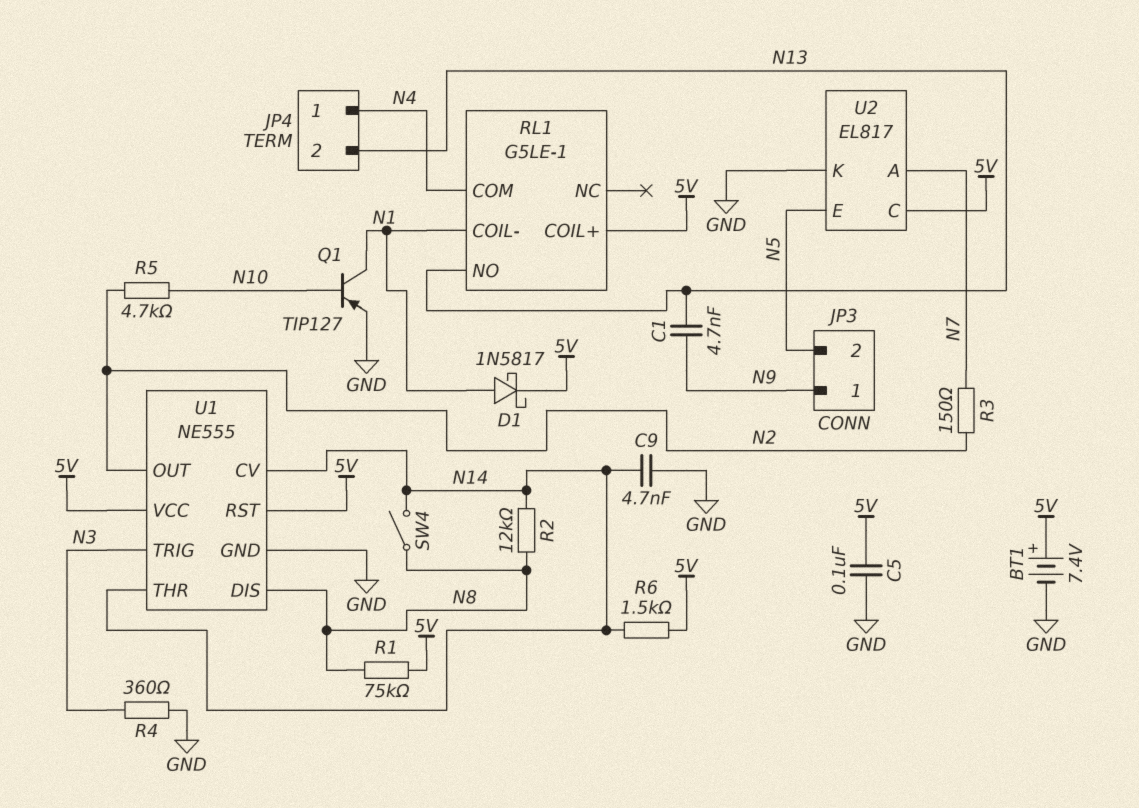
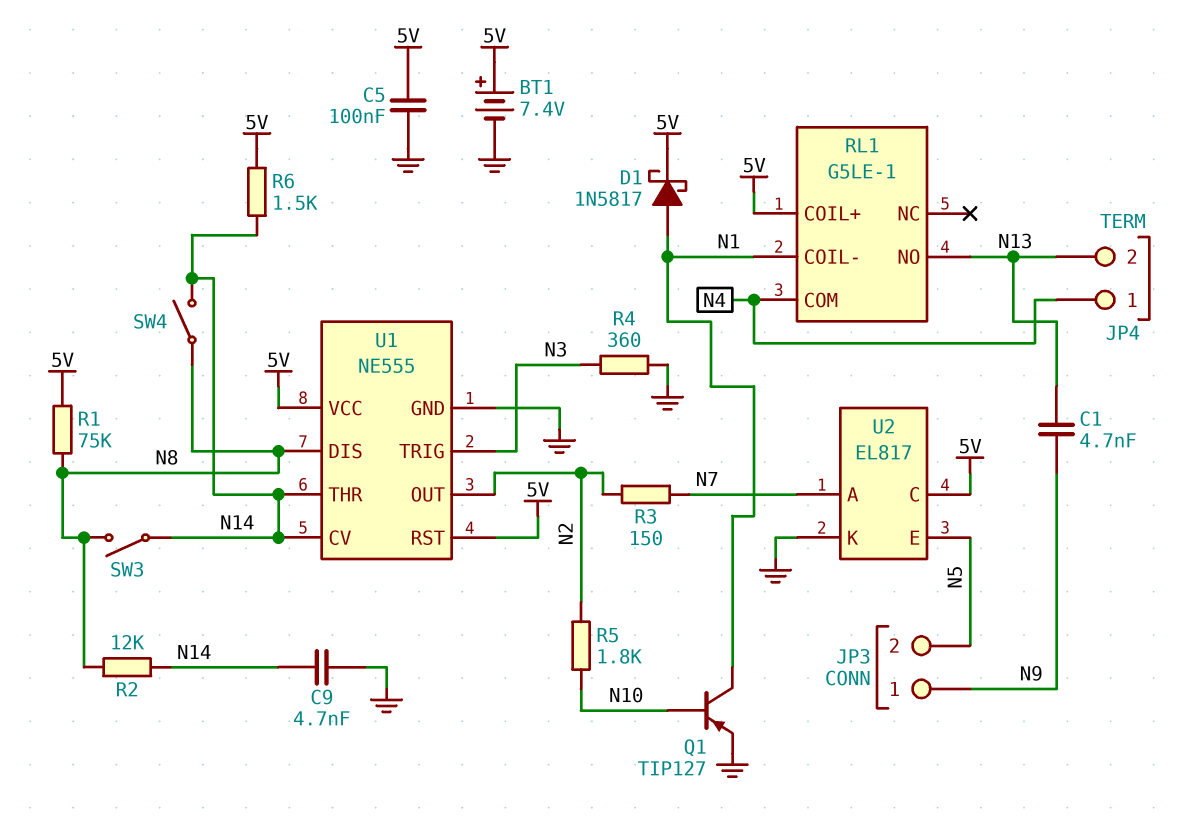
R5: 4.7k (N2, N10) -> 1.8k (N2, N10)
SW3: none -> switch (N8, N14)

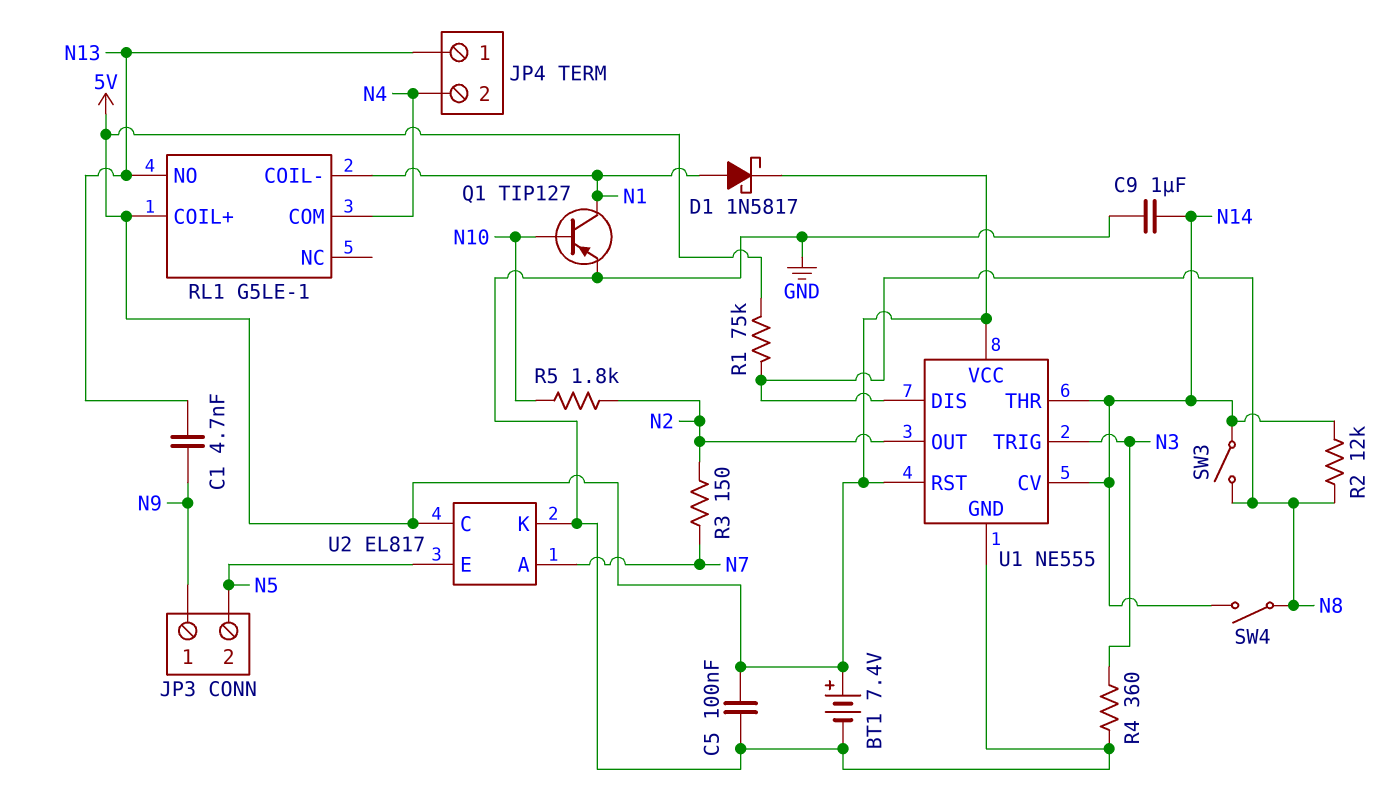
C9: 4.7nF (GND, N14) -> 1uF (GND, N14)
JP4 pin 1: N4 -> N13
JP4 pin 2: N13 -> N4
R6: 1.5k (5V, N14) -> none

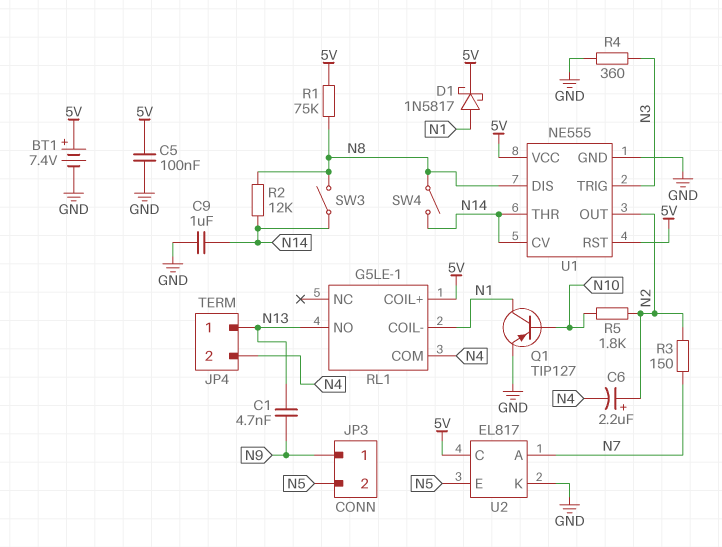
C6: none -> 2.2uF (plus N2, minus N4)

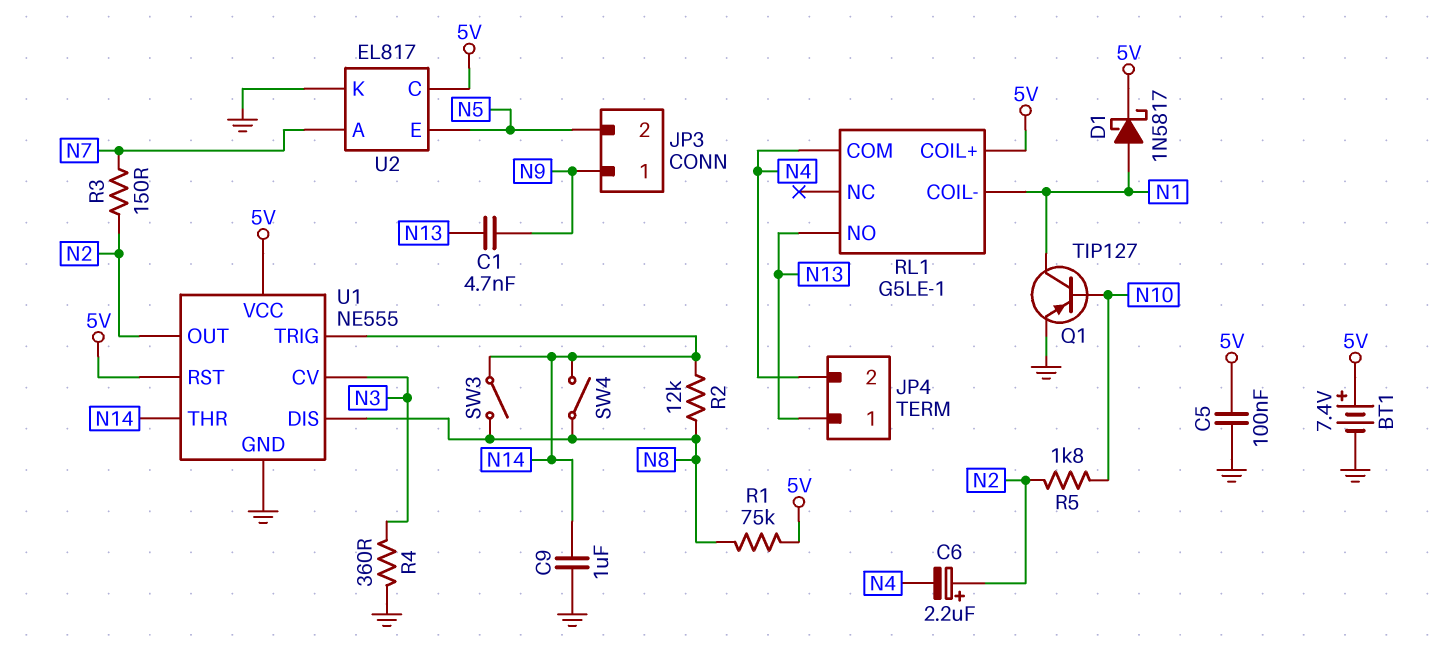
U1 pin CV: N14 -> N3
U1 pin TRIG: N3 -> N14

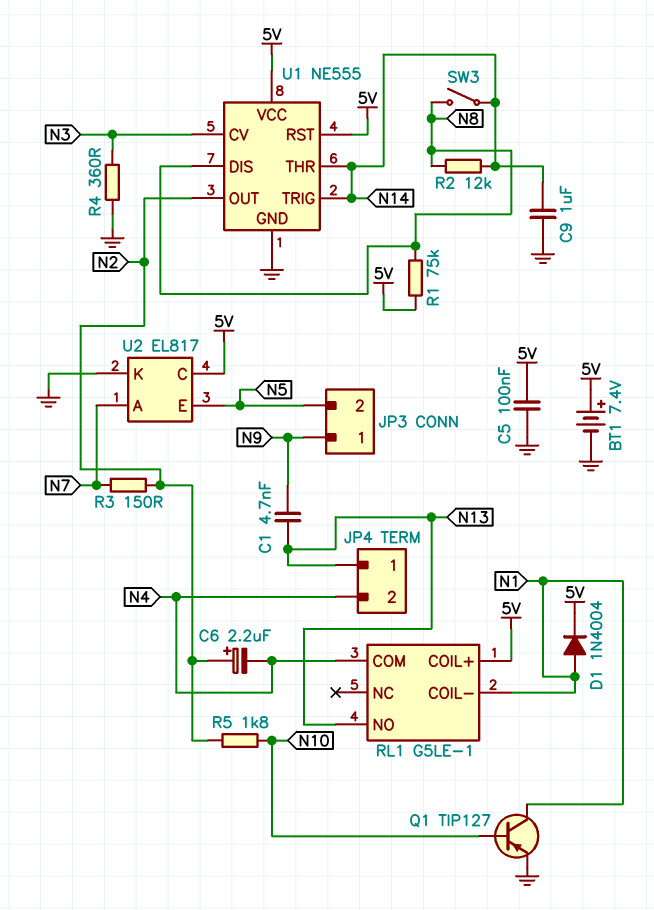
D1: schottky 1N5817 (A N1, K 5V) -> diode 1N4004 (A N1, K 5V)
SW4: switch (N8, N14) -> none

